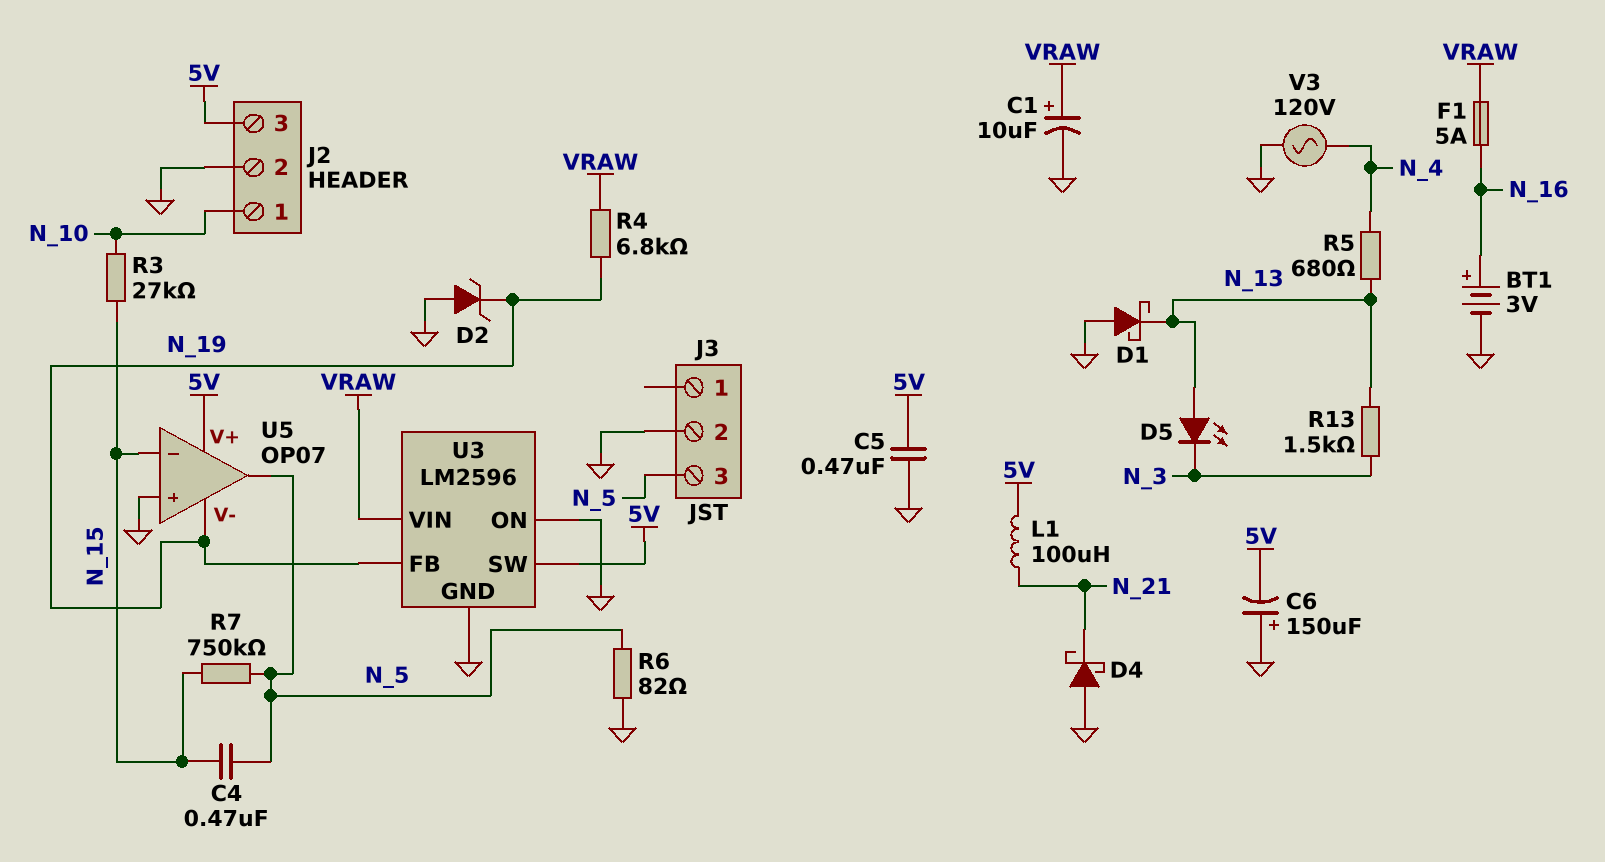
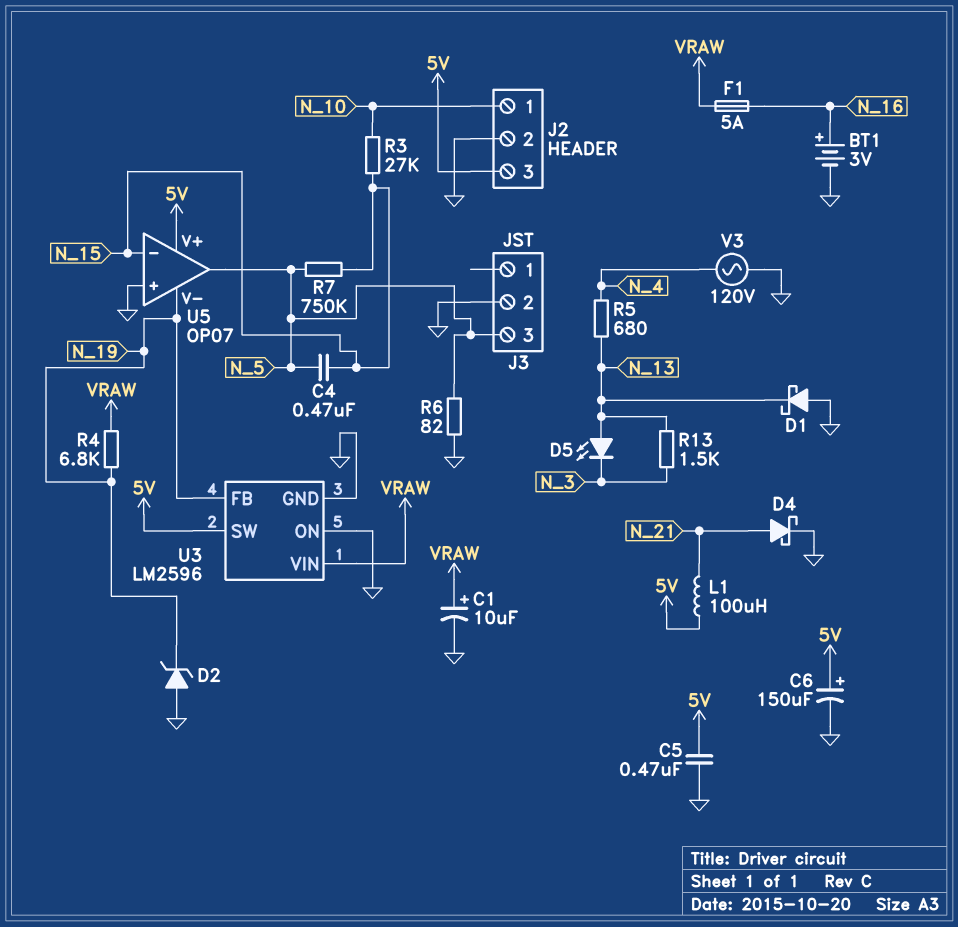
C6: 150uF (plus GND, minus 5V) -> 150uF (plus 5V, minus GND)
D4: schottky (A GND, K N_21) -> schottky (A N_21, K GND)

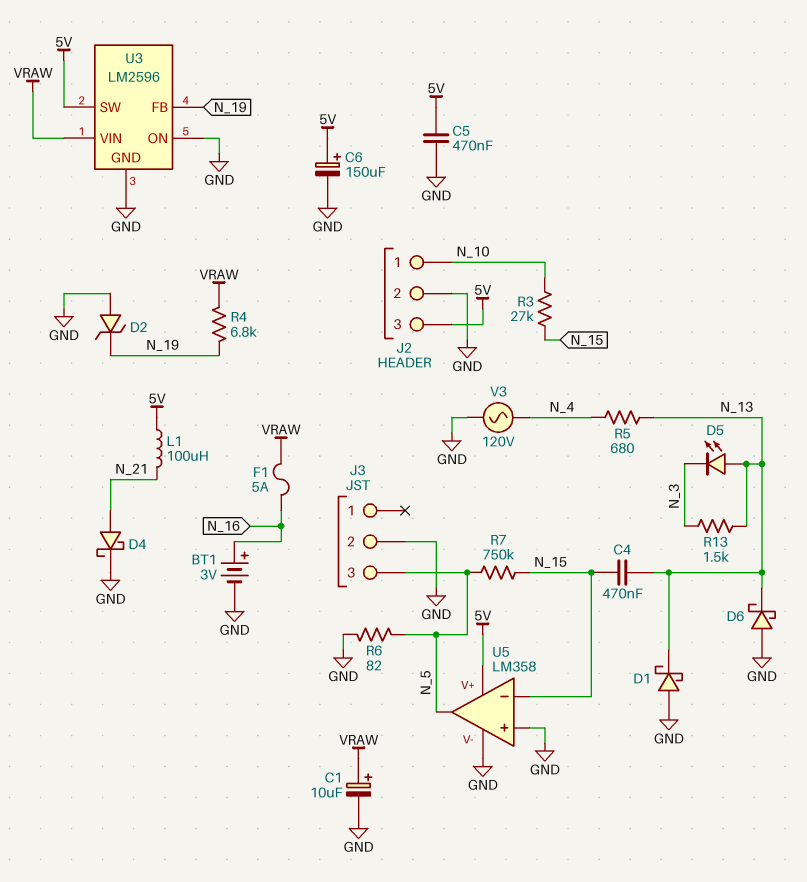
C4: 470nF (N_5, N_15) -> 470nF (N_13, N_15)
D6: none -> schottky (A GND, K N_13)
U5: OP07 -> LM358
U5 pin V-: N_19 -> GND

